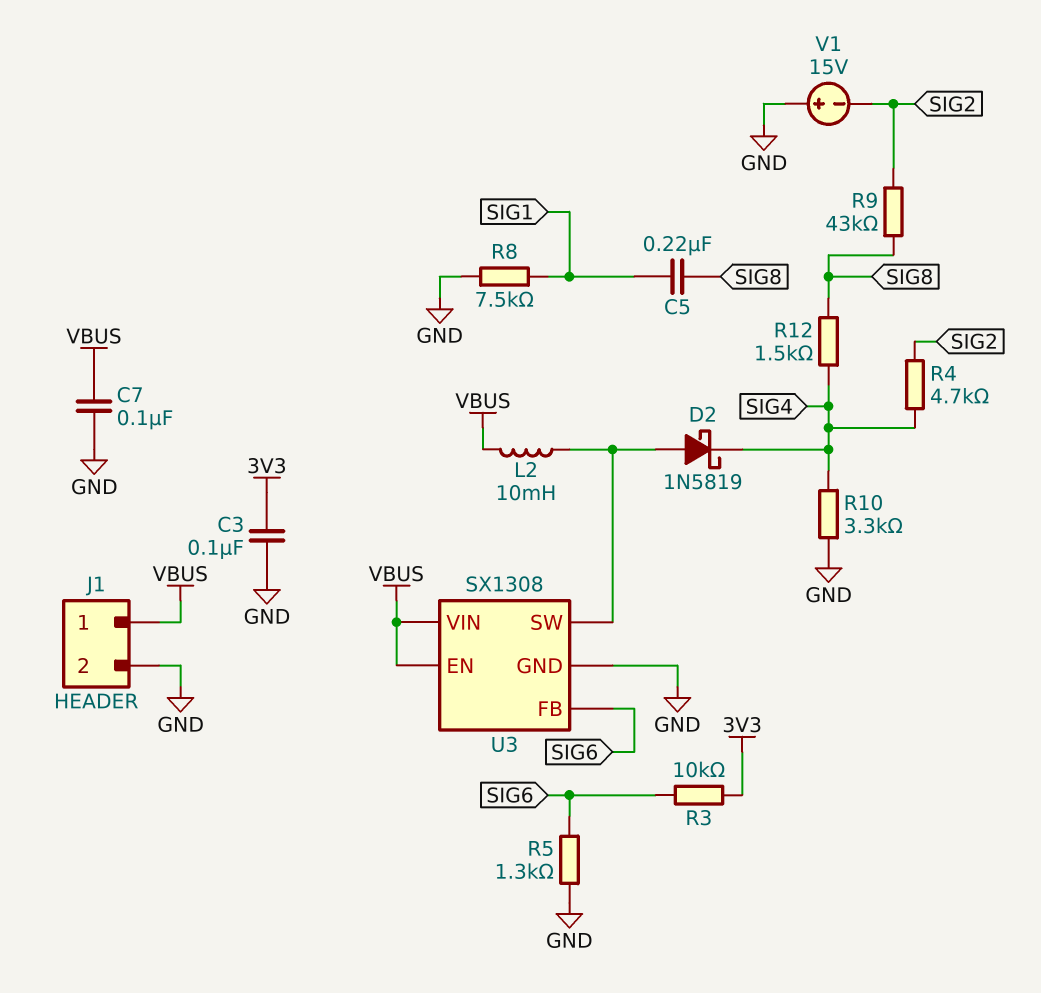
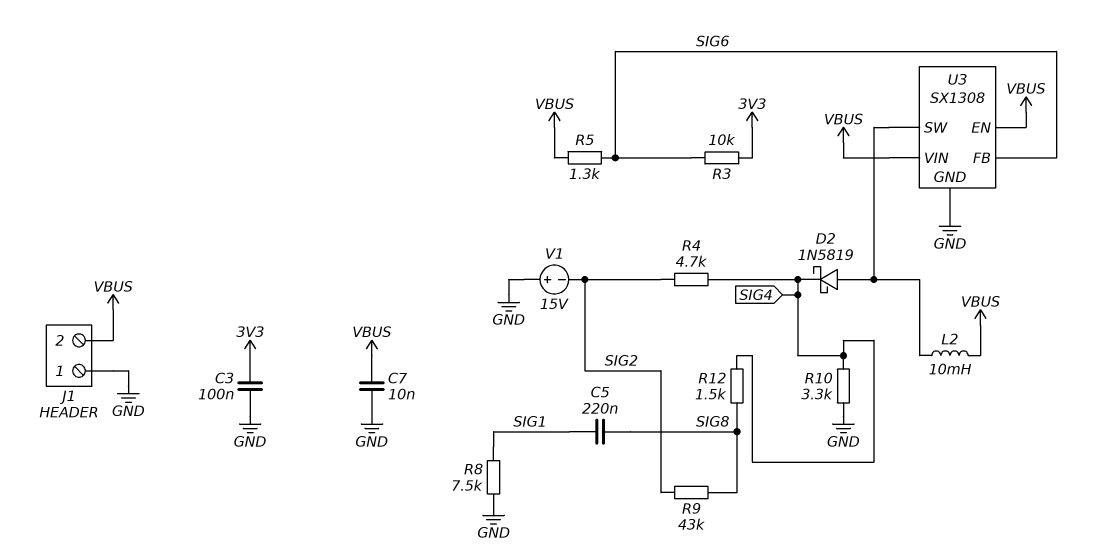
C7: 100nF (GND, VBUS) -> 10nF (GND, VBUS)
J1 pin 1: VBUS -> GND
J1 pin 2: GND -> VBUS
R5: 1.3k (GND, SIG6) -> 1.3k (SIG6, VBUS)

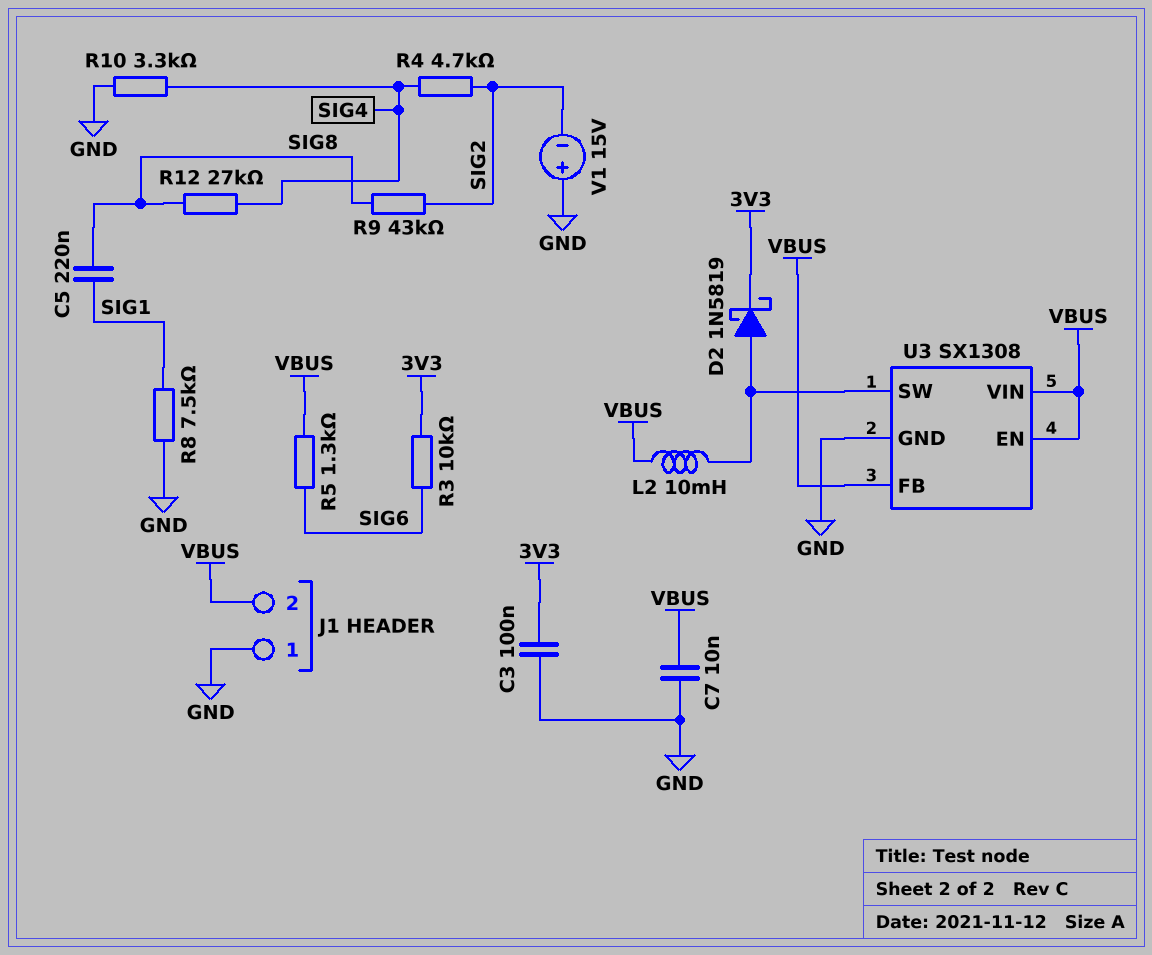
D2: schottky 1N5819 (A U3/SW, K SIG4) -> schottky 1N5819 (A U3/SW, K 3V3)
R12: 1.5k (SIG4, SIG8) -> 27k (SIG4, SIG8)
U3 pin FB: SIG6 -> VBUS

